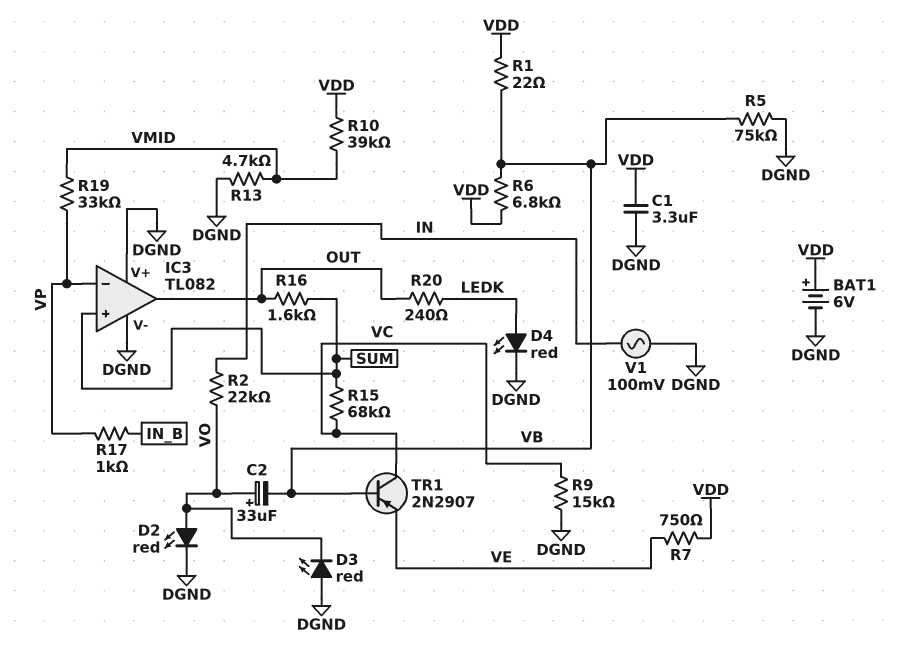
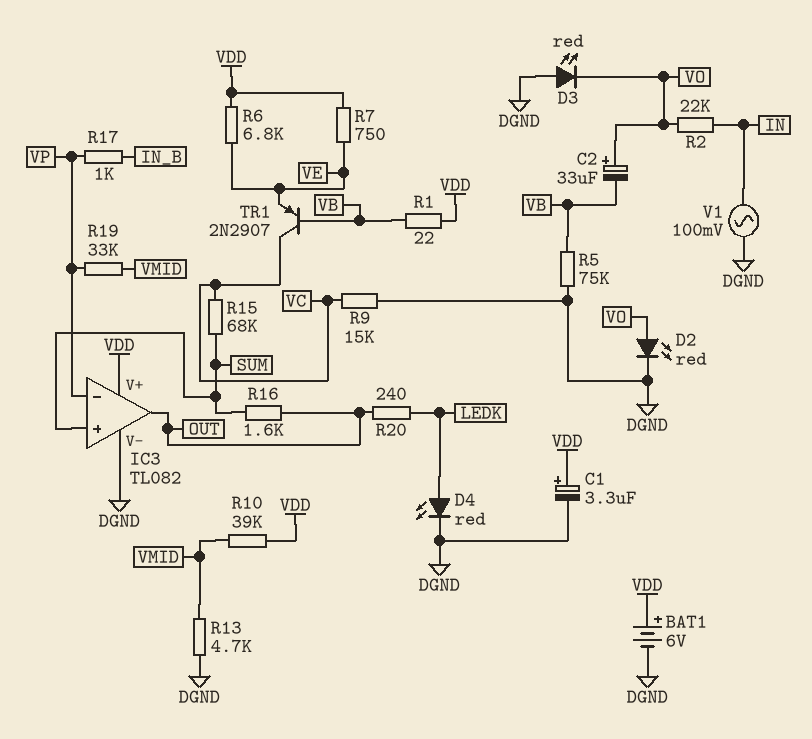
C1: 3.3uF (DGND, VDD) -> 3.3uF (plus VDD, minus DGND)
IC3 pin V+: DGND -> VDD
R6: 6.8k (VB, VDD) -> 6.8k (VDD, VE)

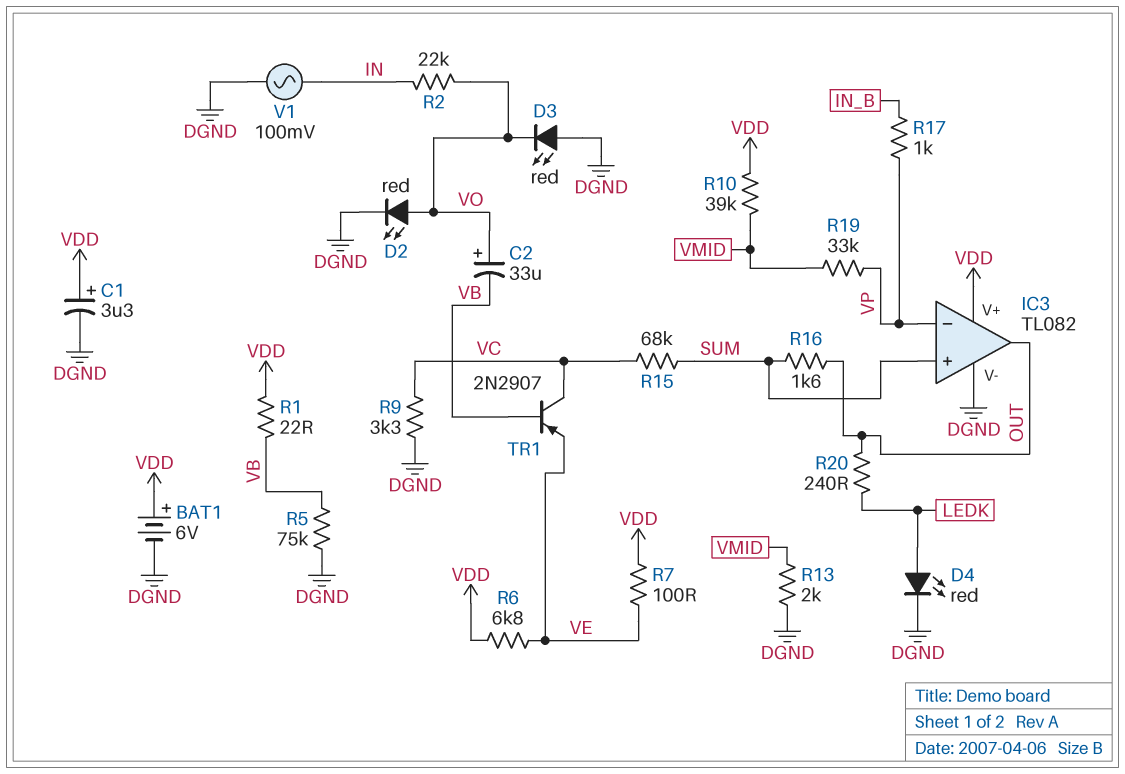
R7: 750 (VDD, VE) -> 100 (VDD, VE)
R9: 15k (DGND, VC) -> 3.3k (DGND, VC)
R13: 4.7k (DGND, VMID) -> 2k (DGND, VMID)

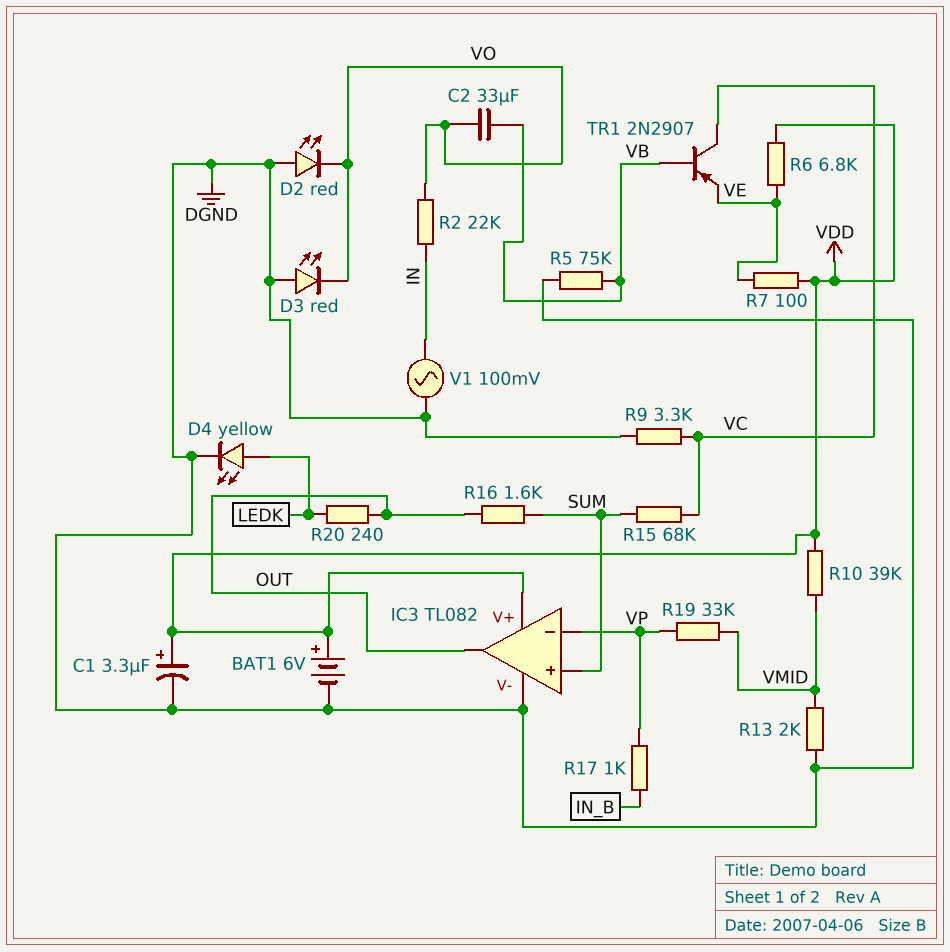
C2: 33uF (plus VO, minus VB) -> 33uF (VB, VO)
D2: LED red (A VO, K DGND) -> LED red (A DGND, K VO)
D4: LED red (A LEDK, K DGND) -> LED yellow (A LEDK, K DGND)
R1: 22 (VB, VDD) -> none

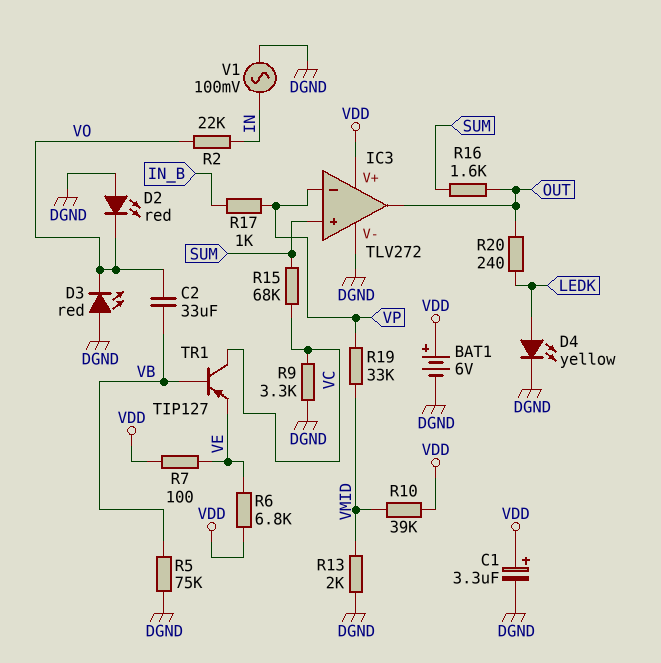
IC3: TL082 -> TLV272
TR1: PNP 2N2907 (B VB, C VC, E VE) -> PNP TIP127 (B VB, C VC, E VE)

